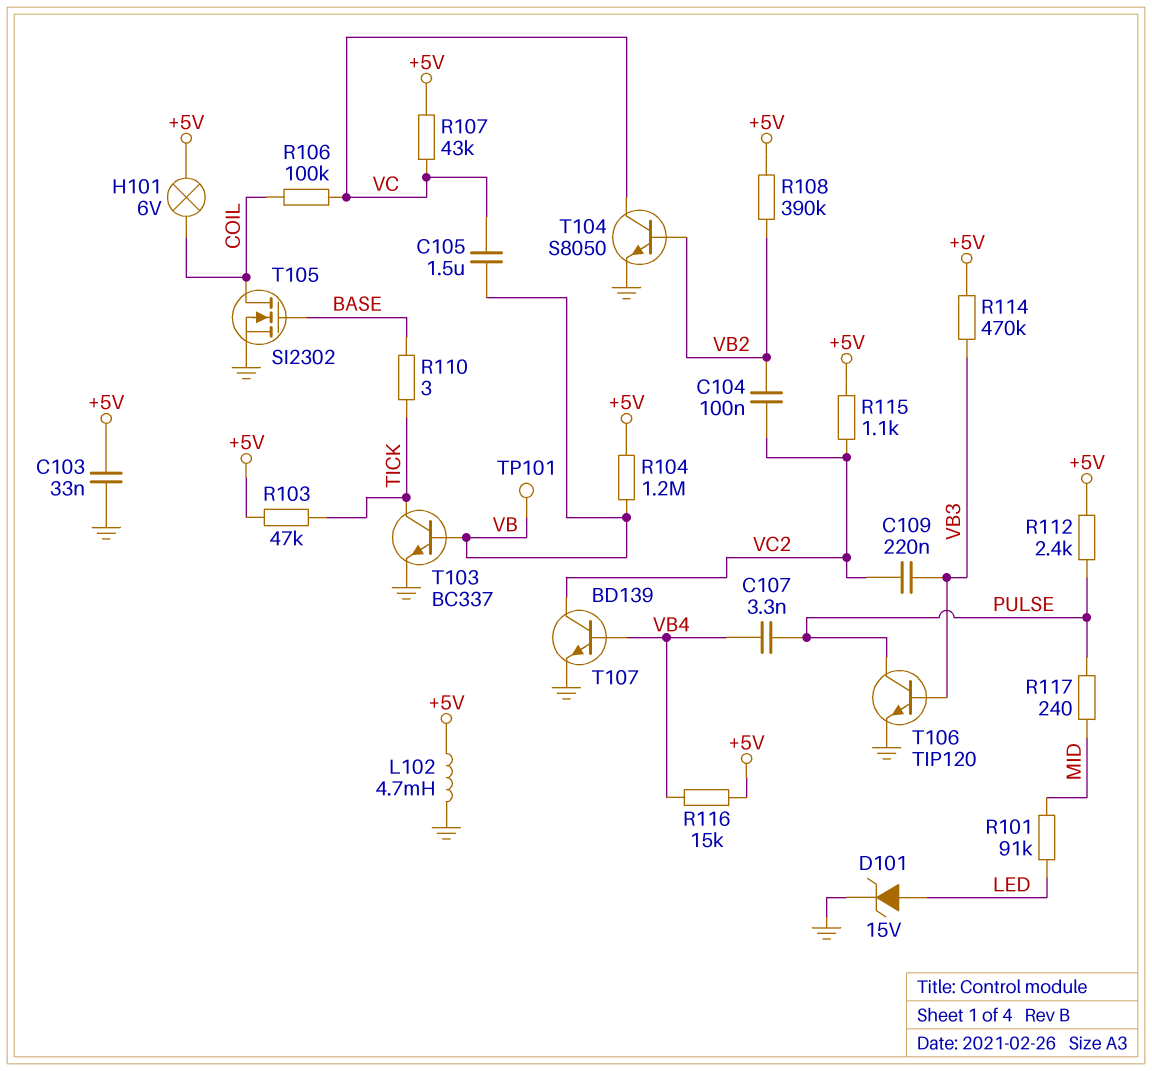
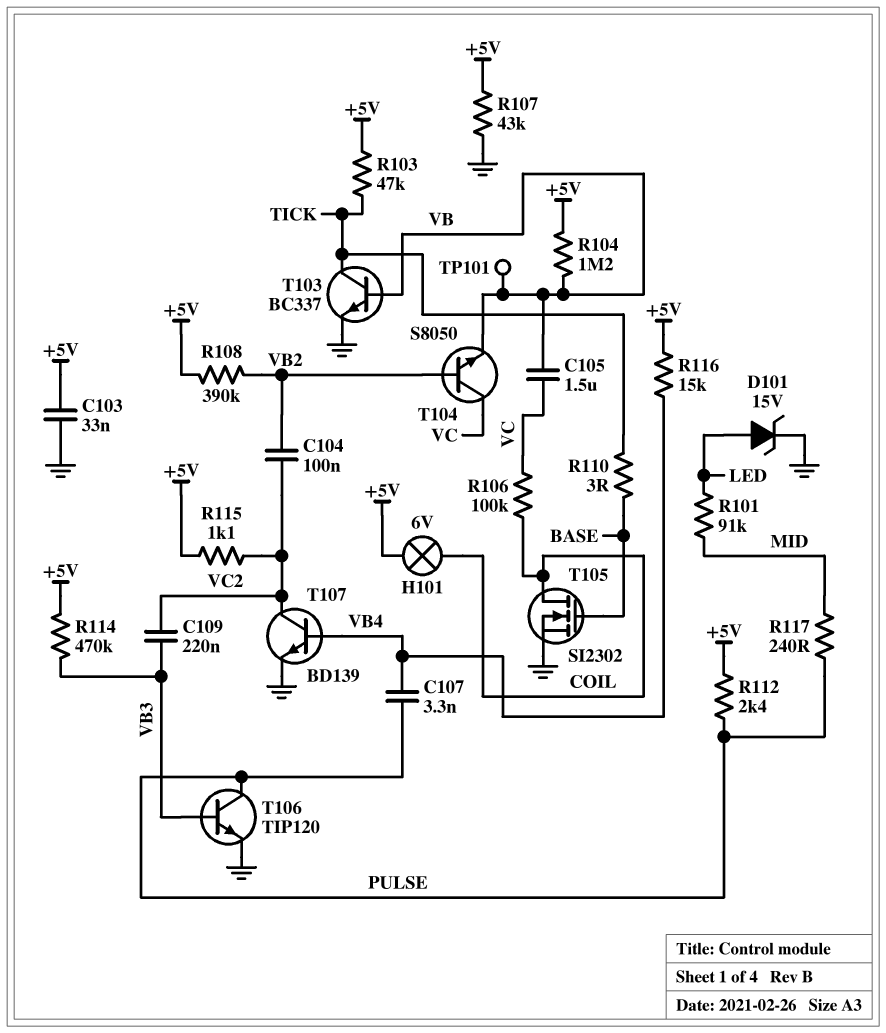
L102: 4.7mH (+5V, GND) -> none
R107: 43k (+5V, VC) -> 43k (+5V, GND)
T104: NPN S8050 (B VB2, C VC, E GND) -> NPN S8050 (B VB2, C VC, E VB)

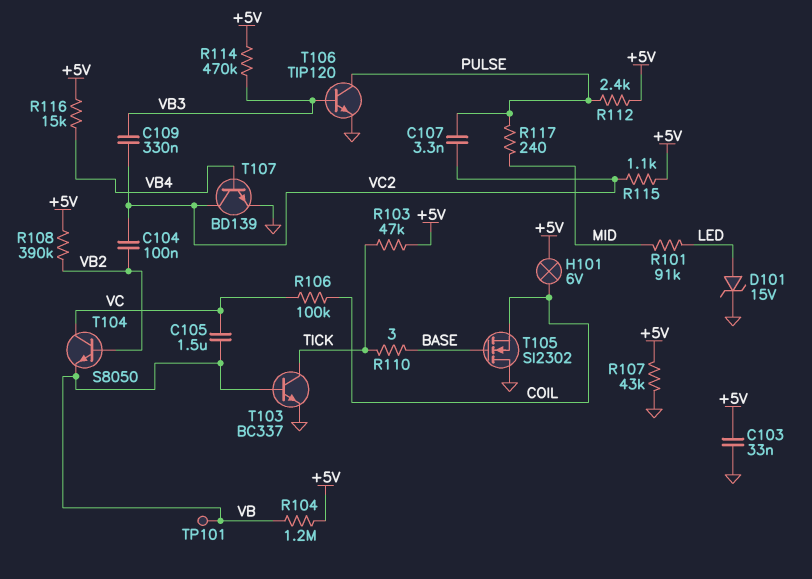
C107: 3.3nF (PULSE, VB4) -> 3.3nF (PULSE, VC2)
C109: 220nF (VB3, VC2) -> 330nF (VB3, VC2)
T105: NMOS SI2302 (G BASE, D COIL, S GND) -> NMOS SI2302 (G BASE, D GND, S COIL)

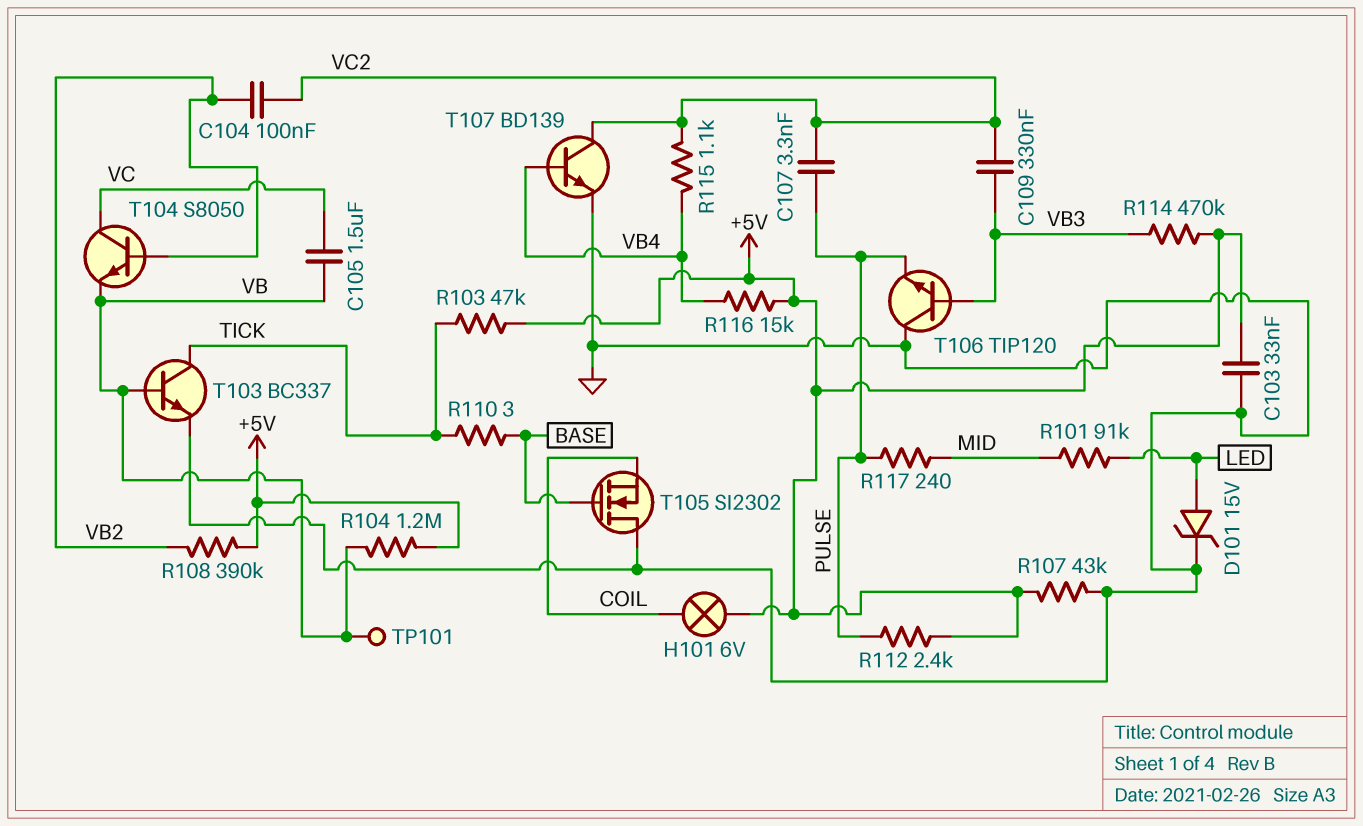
R106: 100k (COIL, VC) -> none
R115: 1.1k (+5V, VC2) -> 1.1k (VB4, VC2)
T106: NPN TIP120 (B VB3, C PULSE, E GND) -> NPN TIP120 (B VB3, C GND, E PULSE)

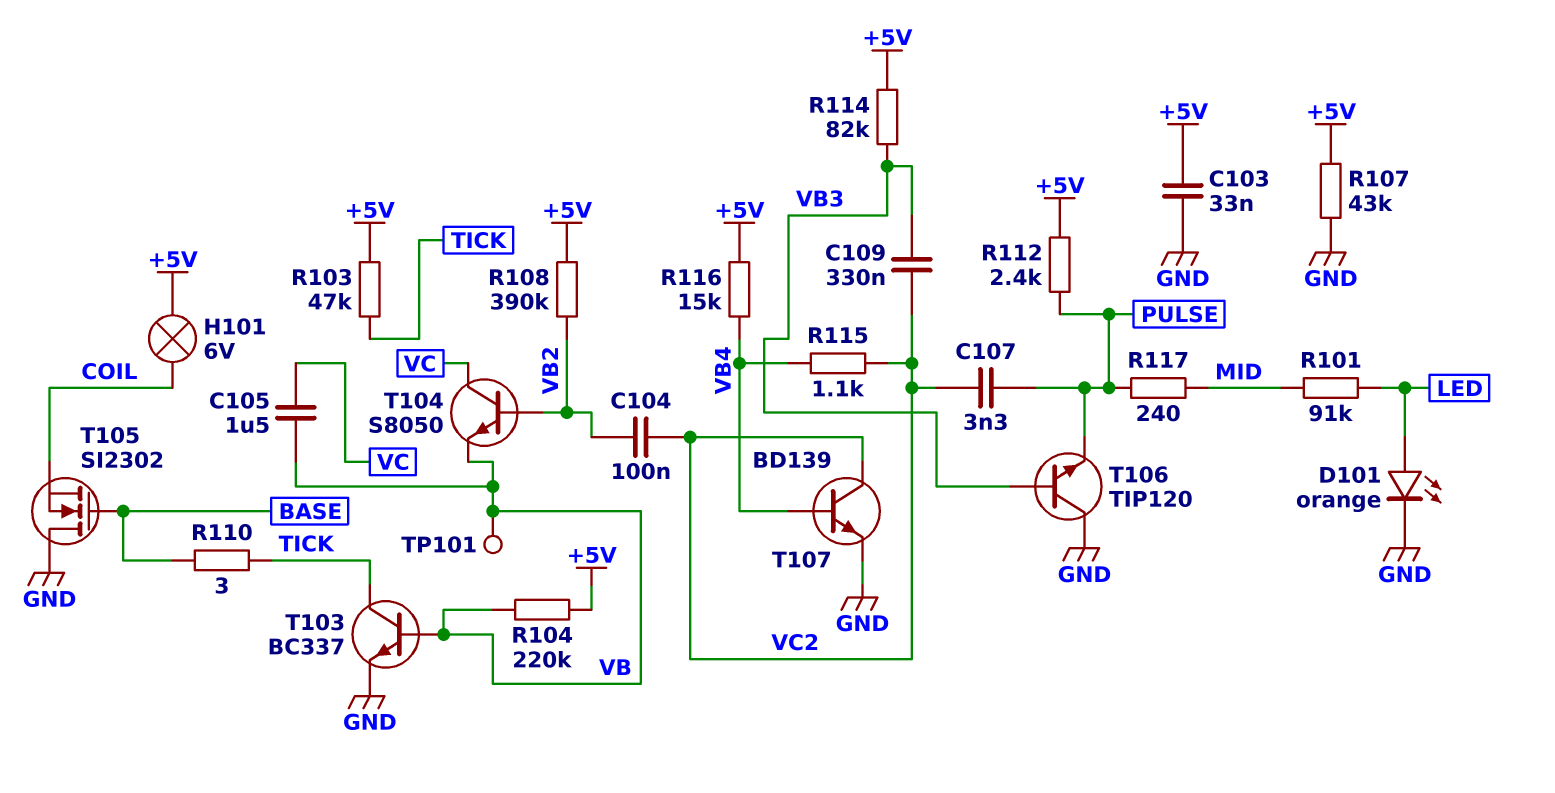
D101: zener 15V (A LED, K GND) -> LED orange (A LED, K GND)
R104: 1.2M (+5V, VB) -> 220k (+5V, VB)
R114: 470k (+5V, VB3) -> 82k (+5V, VB3)

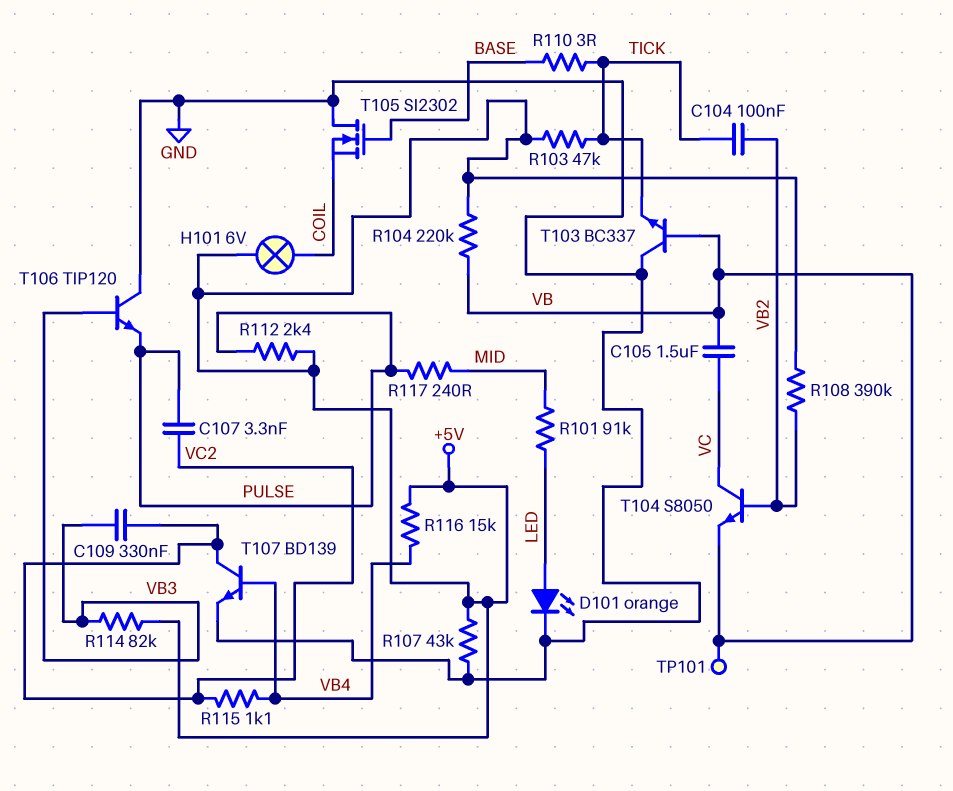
C103: 33nF (+5V, GND) -> none
C104: 100nF (VB2, VC2) -> 100nF (TICK, VB2)
T103: NPN BC337 (B VB, C TICK, E GND) -> NPN BC337 (B VB, C GND, E TICK)

